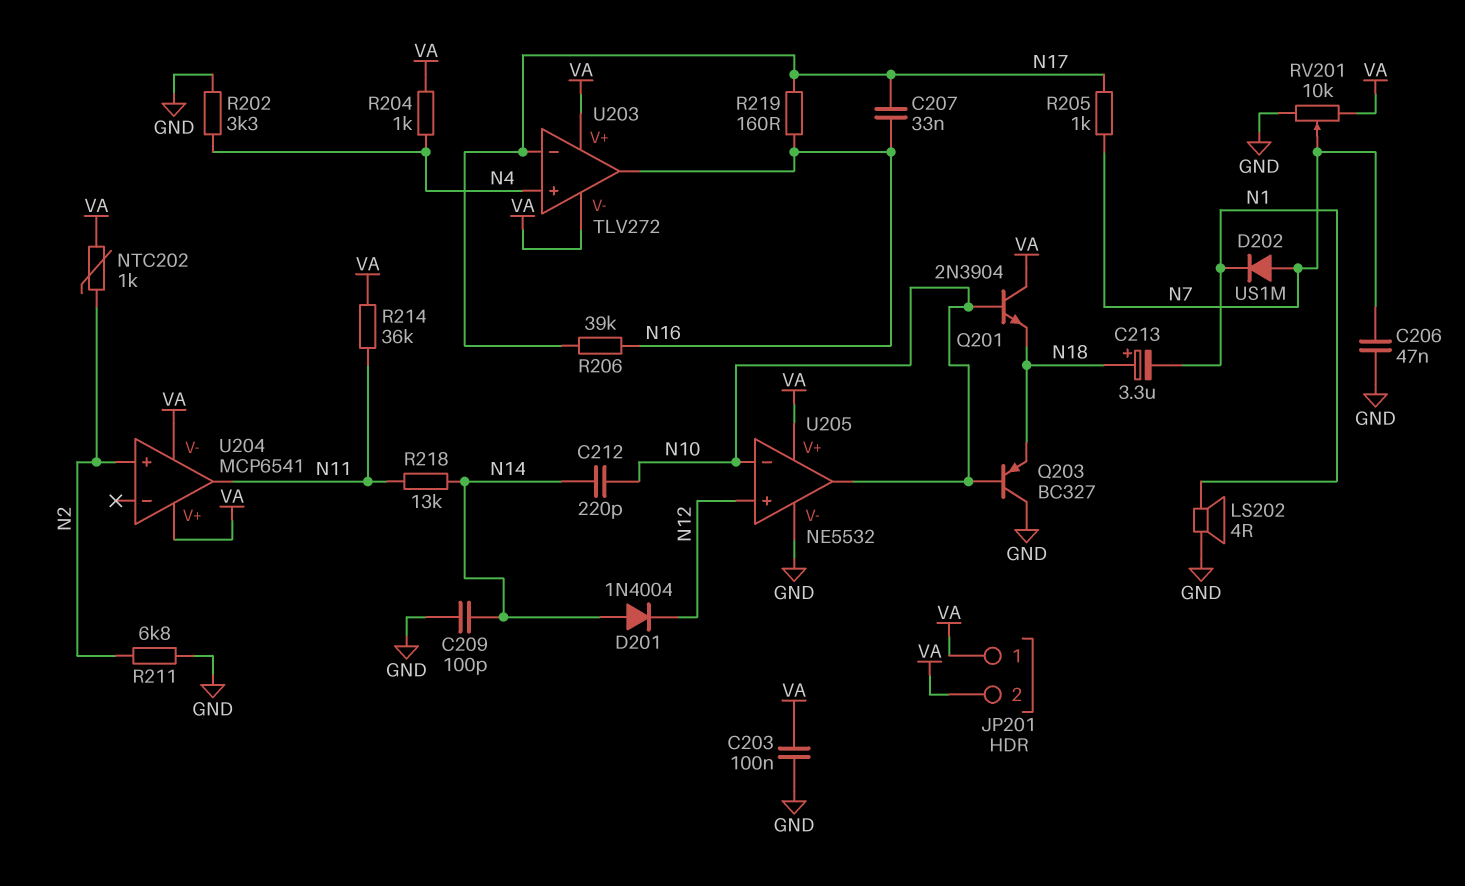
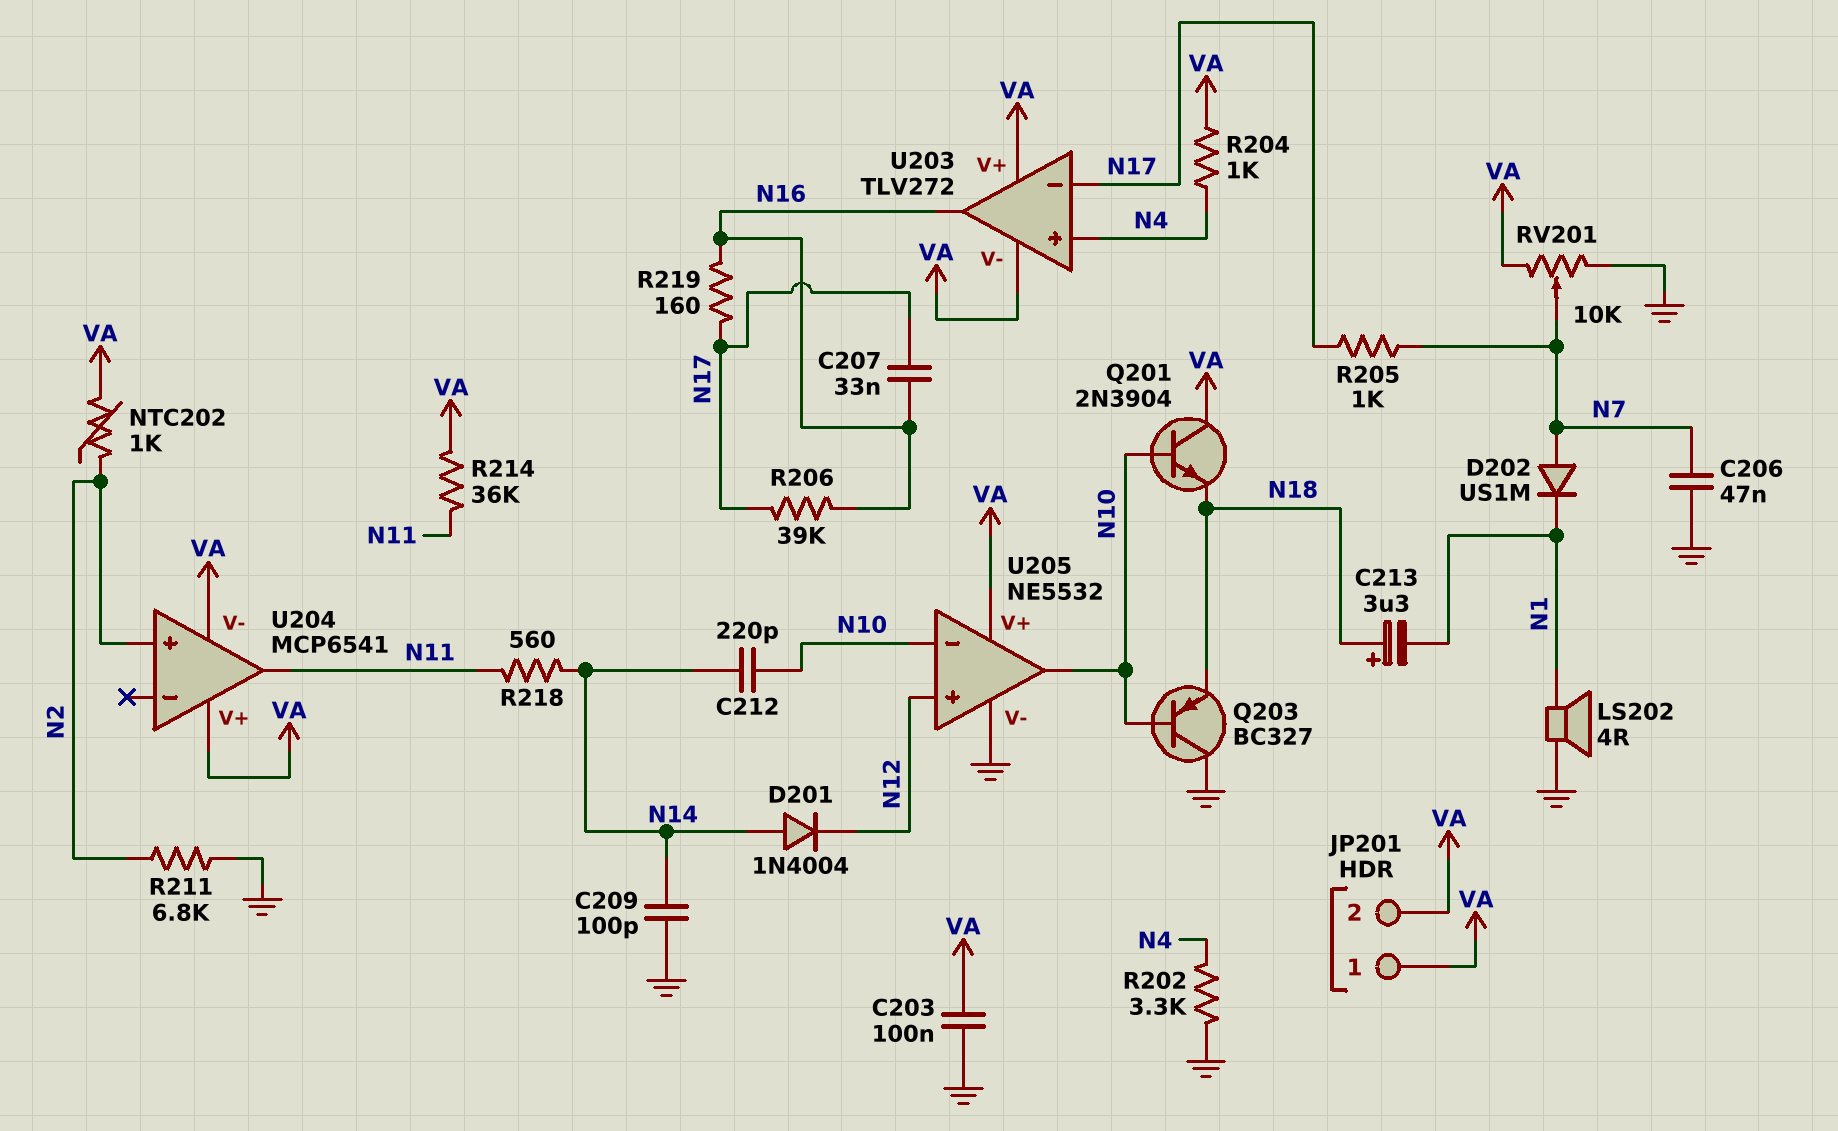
R218: 13k (N11, N14) -> 560 (N11, N14)

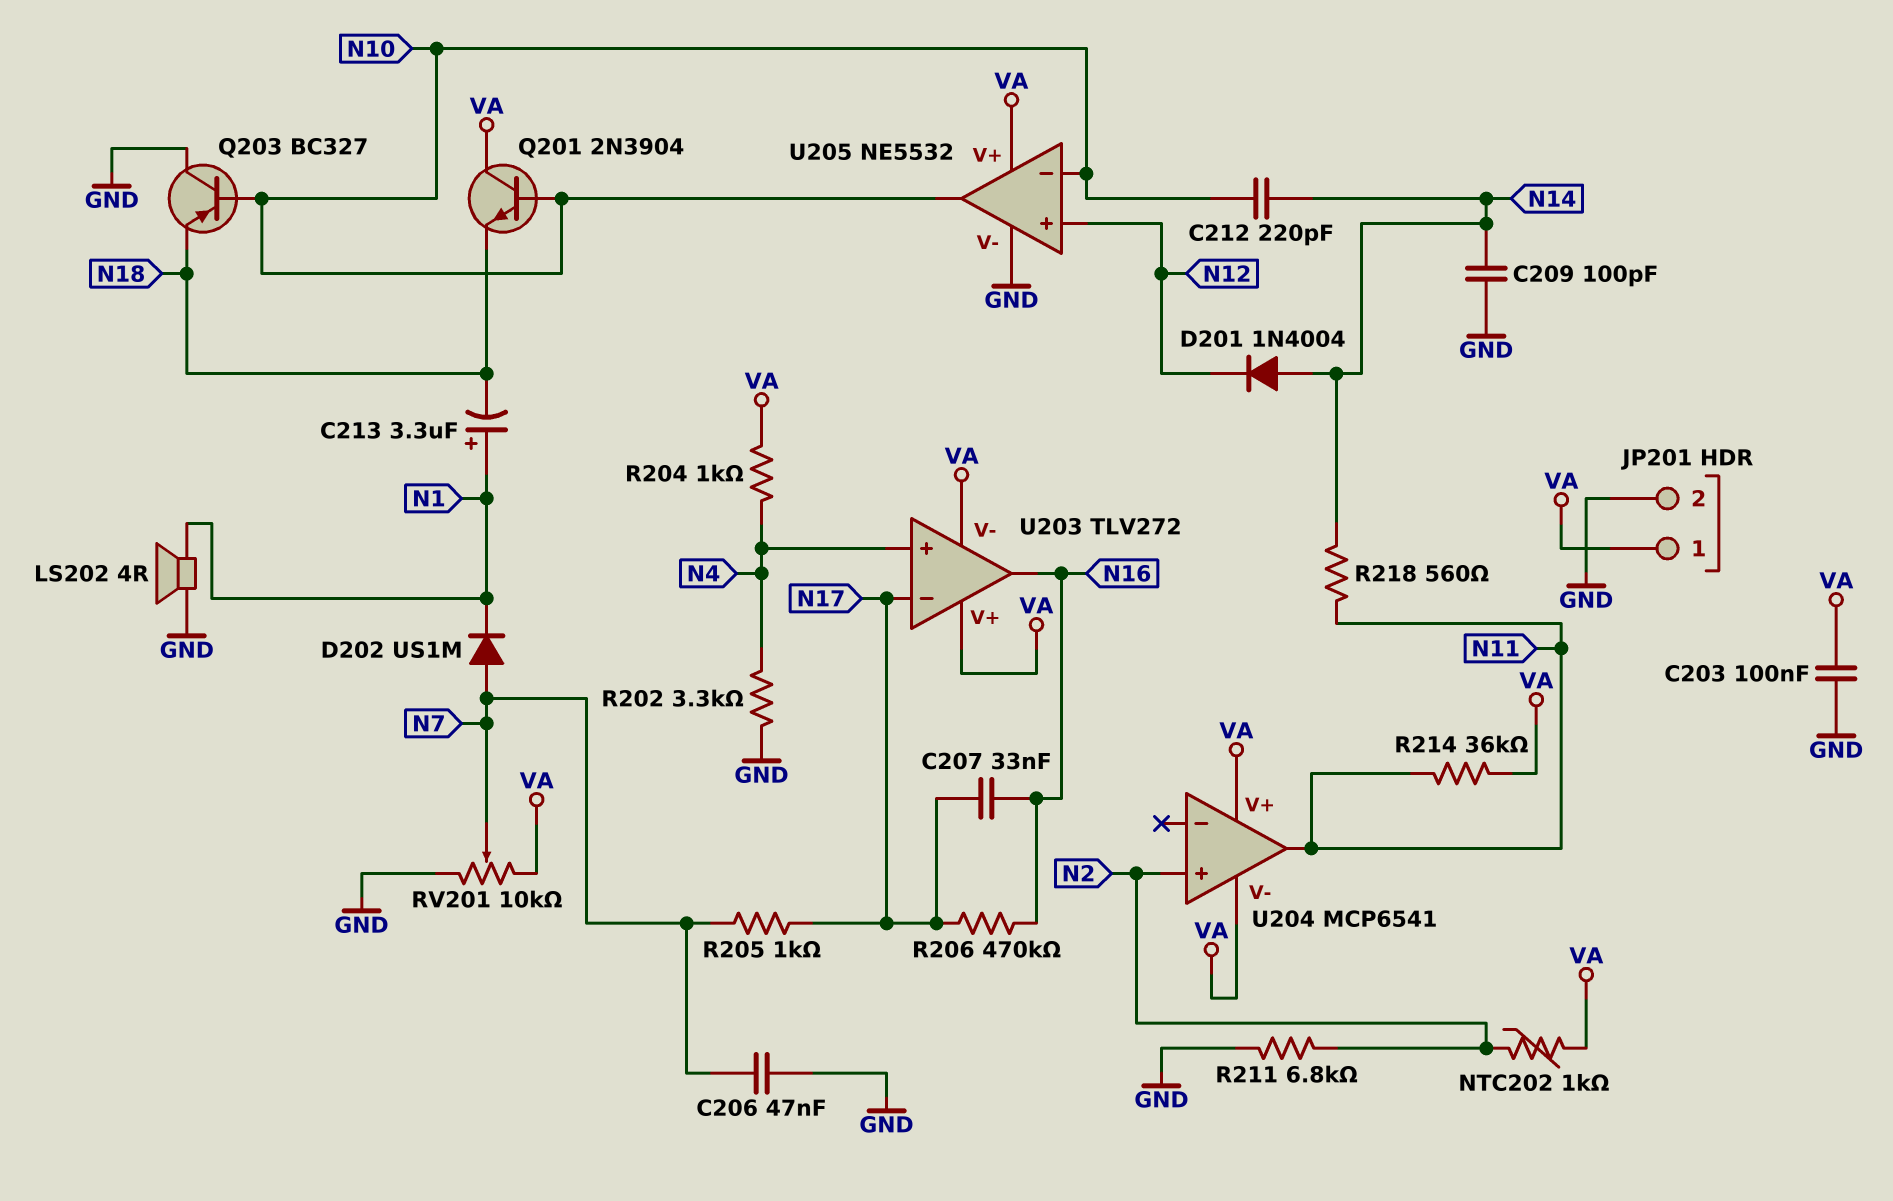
C213: 3.3uF (plus N18, minus N1) -> 3.3uF (plus N1, minus N18)
JP201 pin 2: VA -> GND
R206: 39k (N16, N17) -> 470k (N16, N17)
R219: 160 (N16, N17) -> none

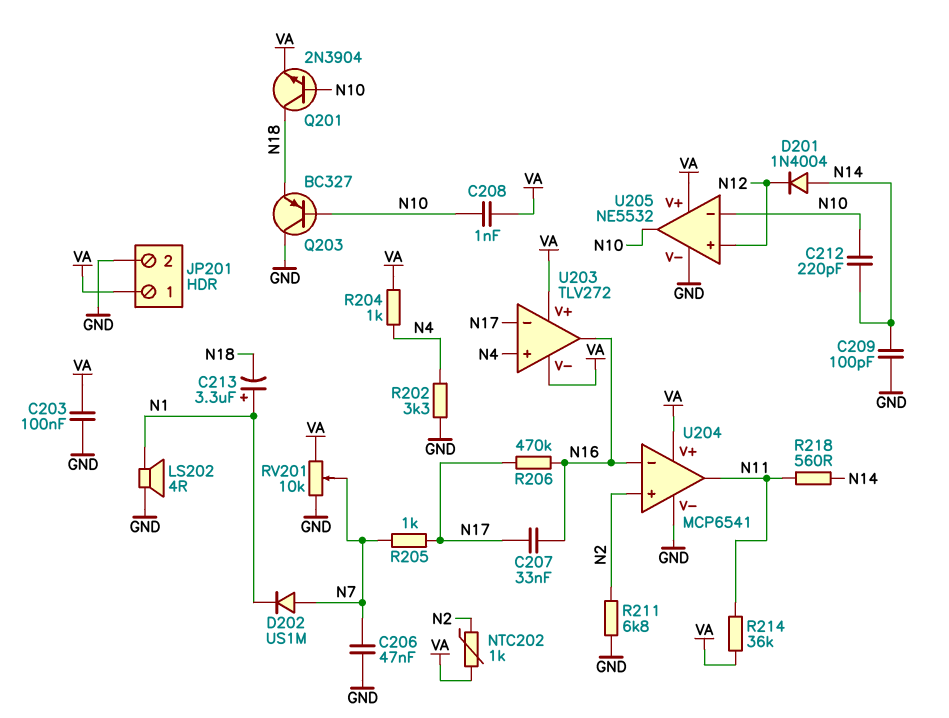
C208: none -> 1nF (N10, VA)
Q201: NPN 2N3904 (B N10, C VA, E N18) -> NPN 2N3904 (B N10, C N18, E VA)
U204 pin V-: VA -> GND
U204 pin in-: none -> N16

